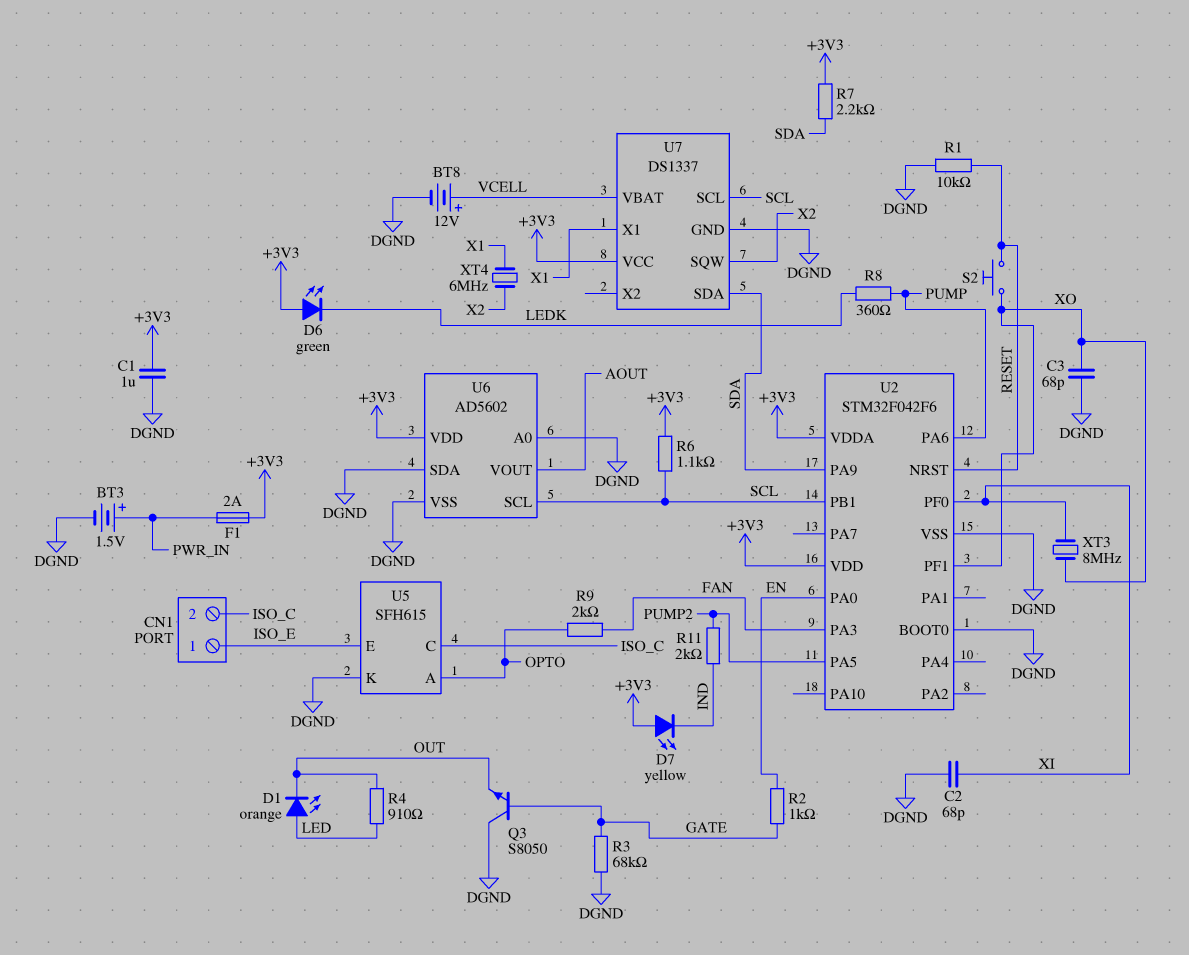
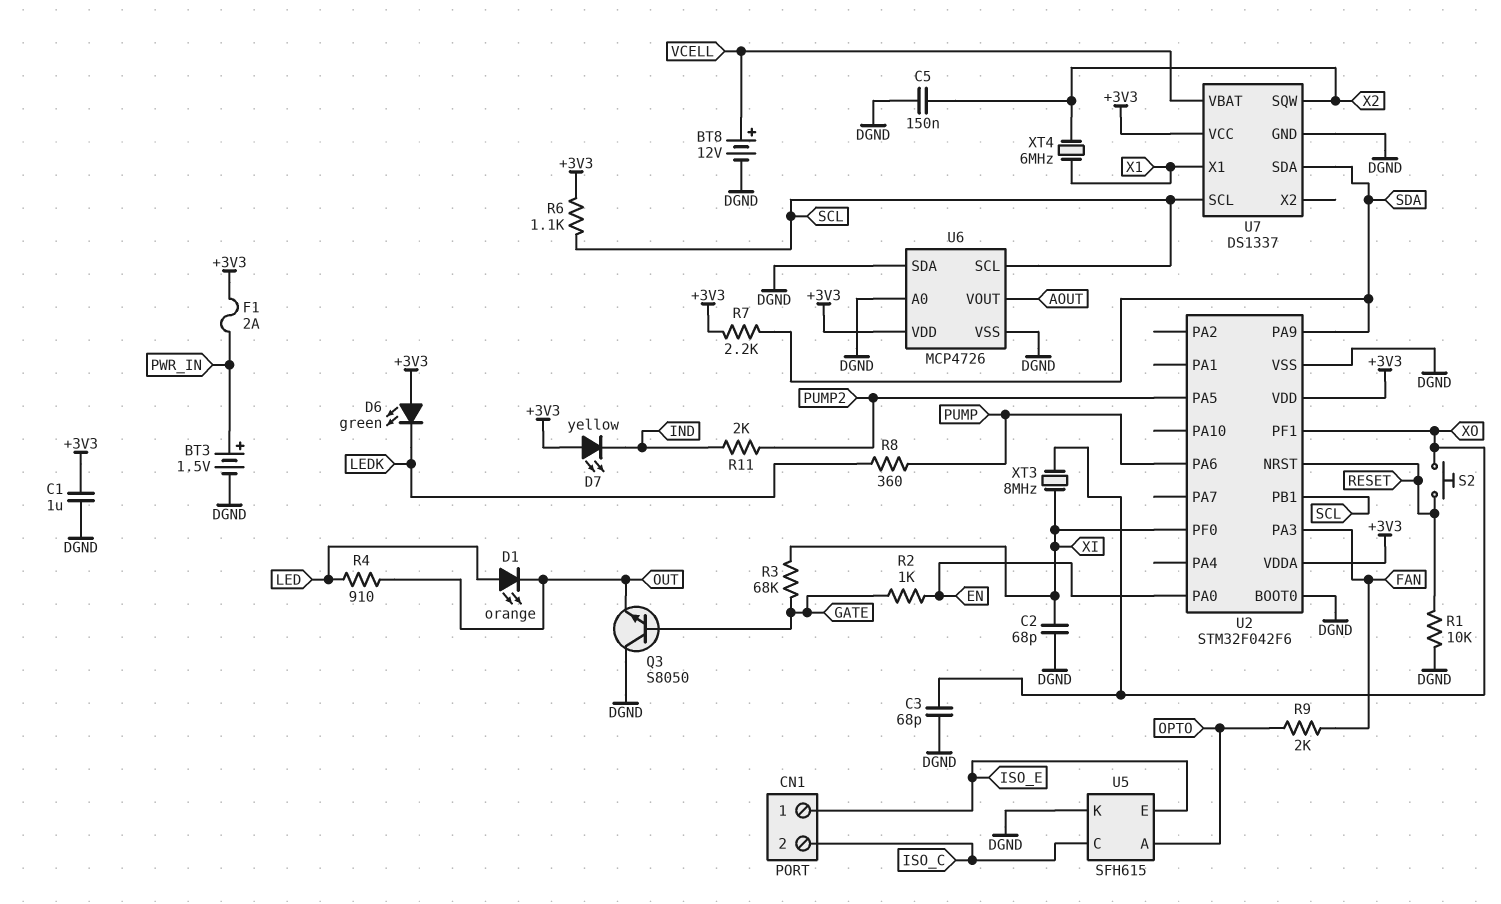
C5: none -> 150nF (DGND, X2)
R3: 68k (DGND, GATE) -> 68k (GATE, XI)
U6: AD5602 -> MCP4726

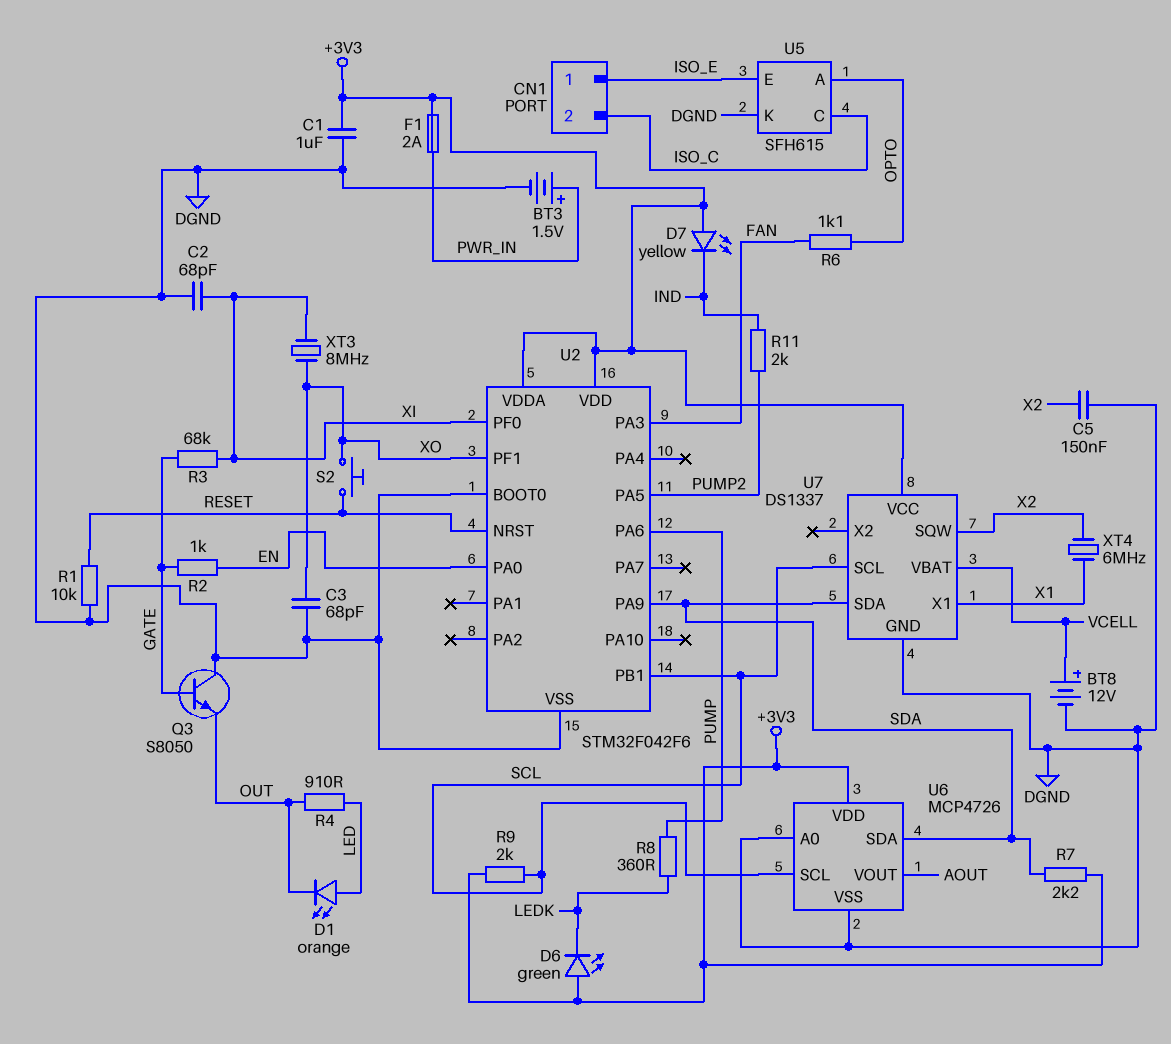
R6: 1.1k (+3V3, SCL) -> 1.1k (FAN, OPTO)
R9: 2k (FAN, OPTO) -> 2k (+3V3, SCL)
U6 pin SDA: DGND -> SDA

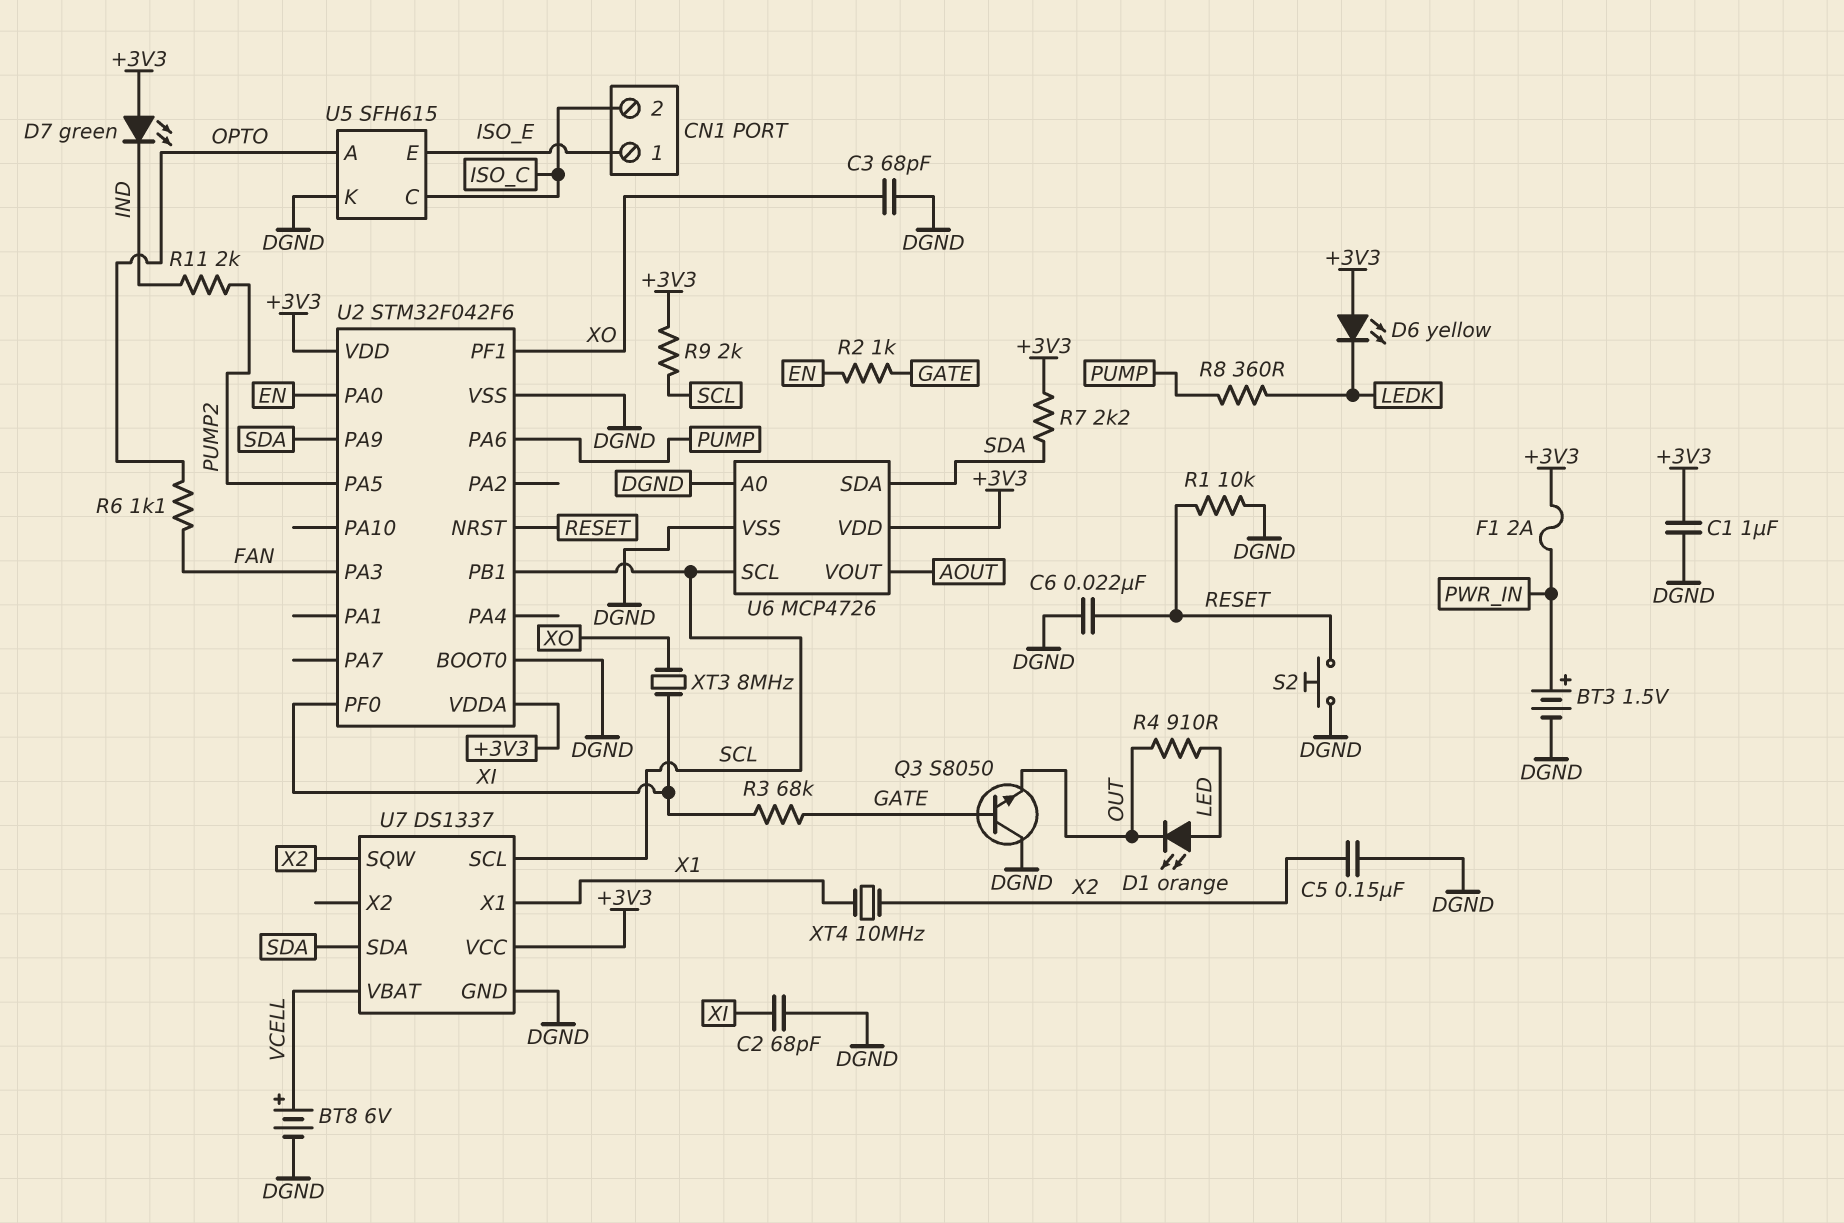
BT8: 12V (plus VCELL, minus DGND) -> 6V (plus VCELL, minus DGND)
C6: none -> 22nF (DGND, RESET)
D6: LED green (A +3V3, K LEDK) -> LED yellow (A +3V3, K LEDK)
D7: LED yellow (A +3V3, K IND) -> LED green (A +3V3, K IND)
S2: button (RESET, XO) -> button (DGND, RESET)
XT4: 6MHz (X1, X2) -> 10MHz (X1, X2)

